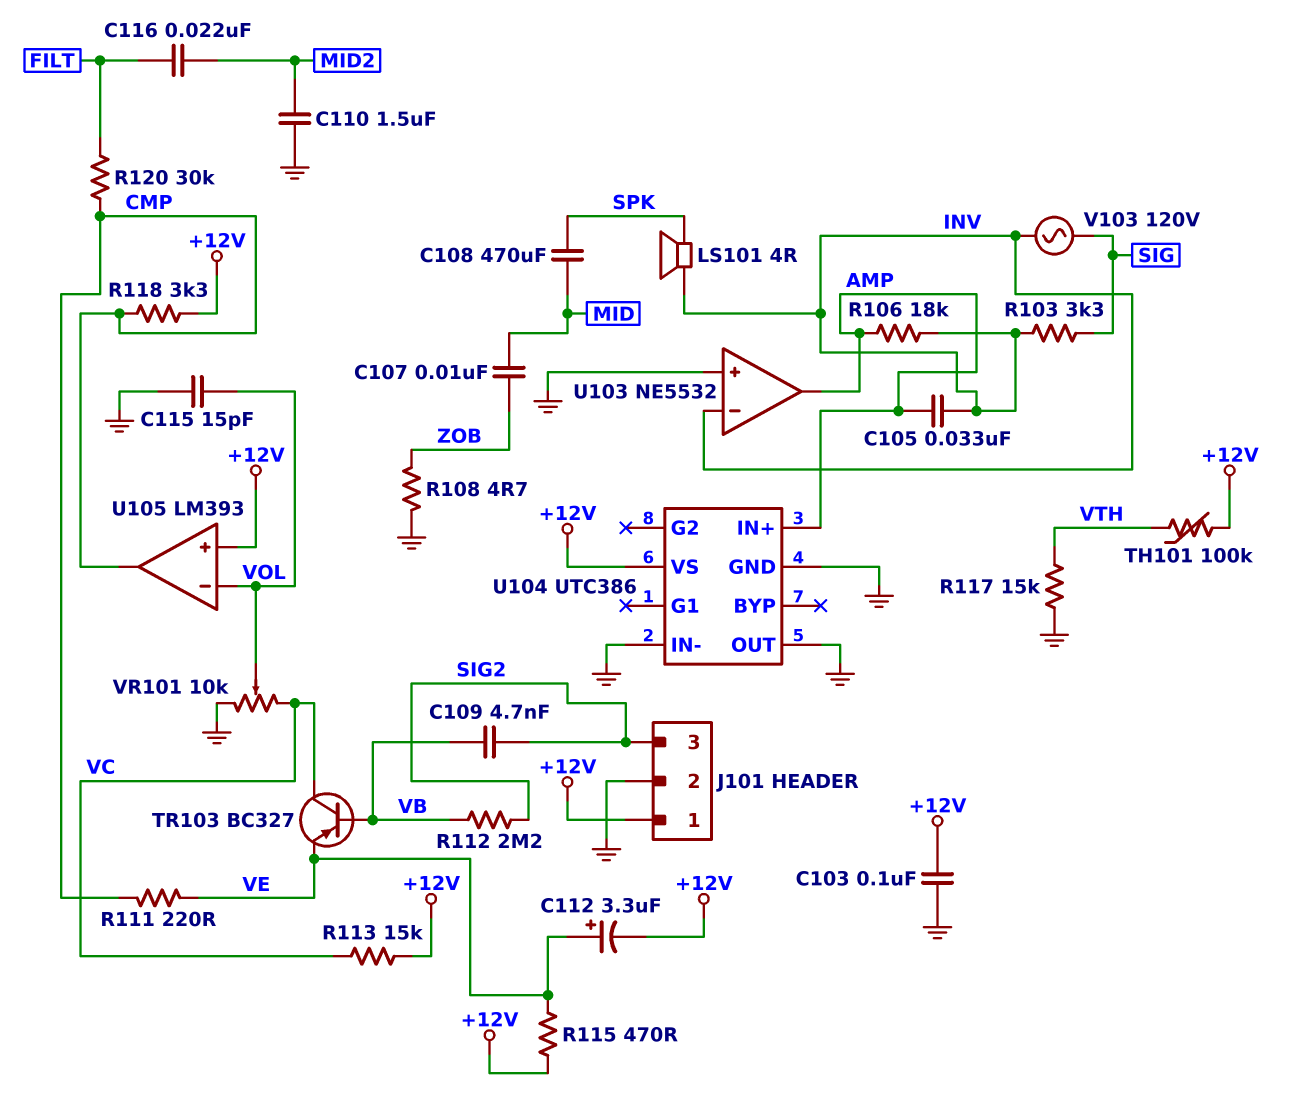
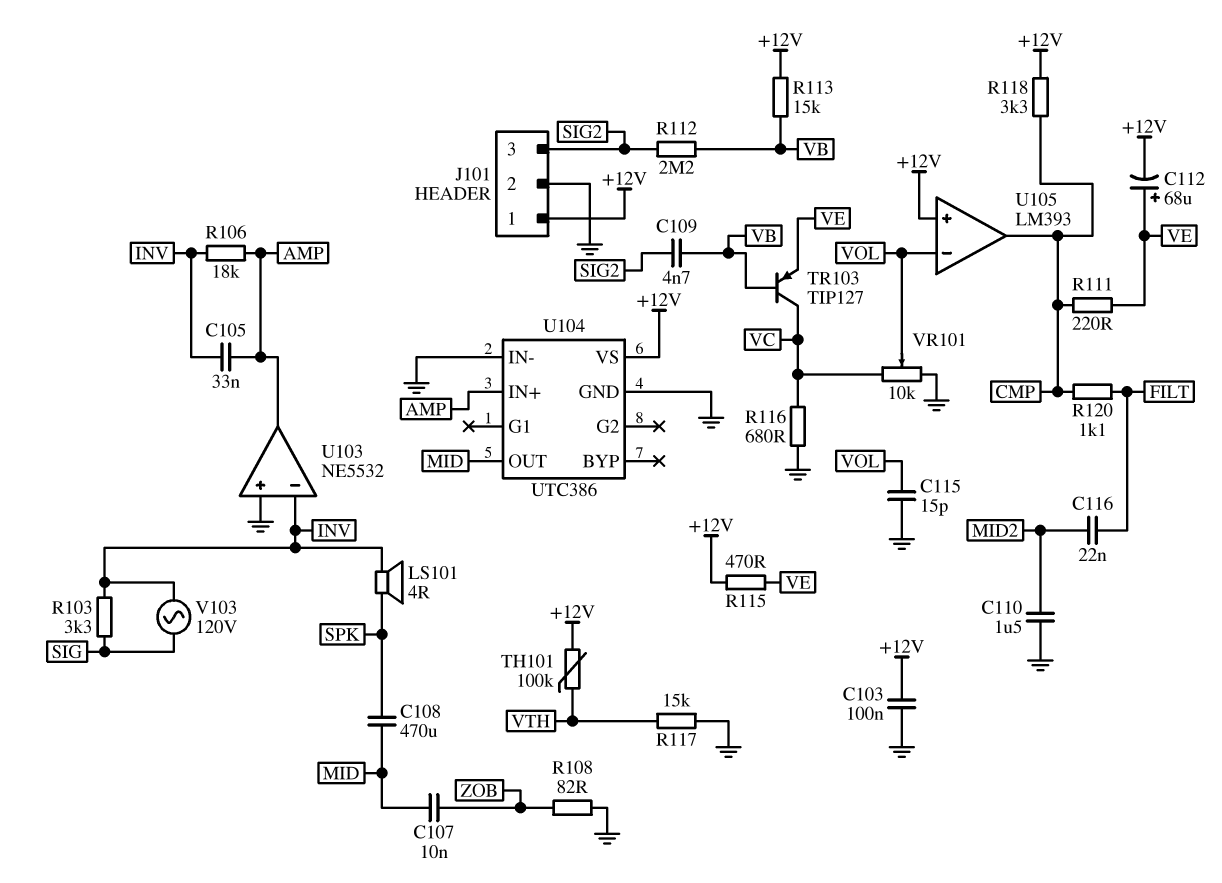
C112: 3.3uF (plus VE, minus +12V) -> 68uF (plus VE, minus +12V)
R108: 4.7 (GND, ZOB) -> 82 (GND, ZOB)
R113: 15k (+12V, VC) -> 15k (+12V, VB)
R116: none -> 680 (GND, VC)
R120: 30k (CMP, FILT) -> 1.1k (CMP, FILT)
TR103: PNP BC327 (B VB, C VC, E VE) -> PNP TIP127 (B VB, C VC, E VE)
U104 pin OUT: GND -> MID

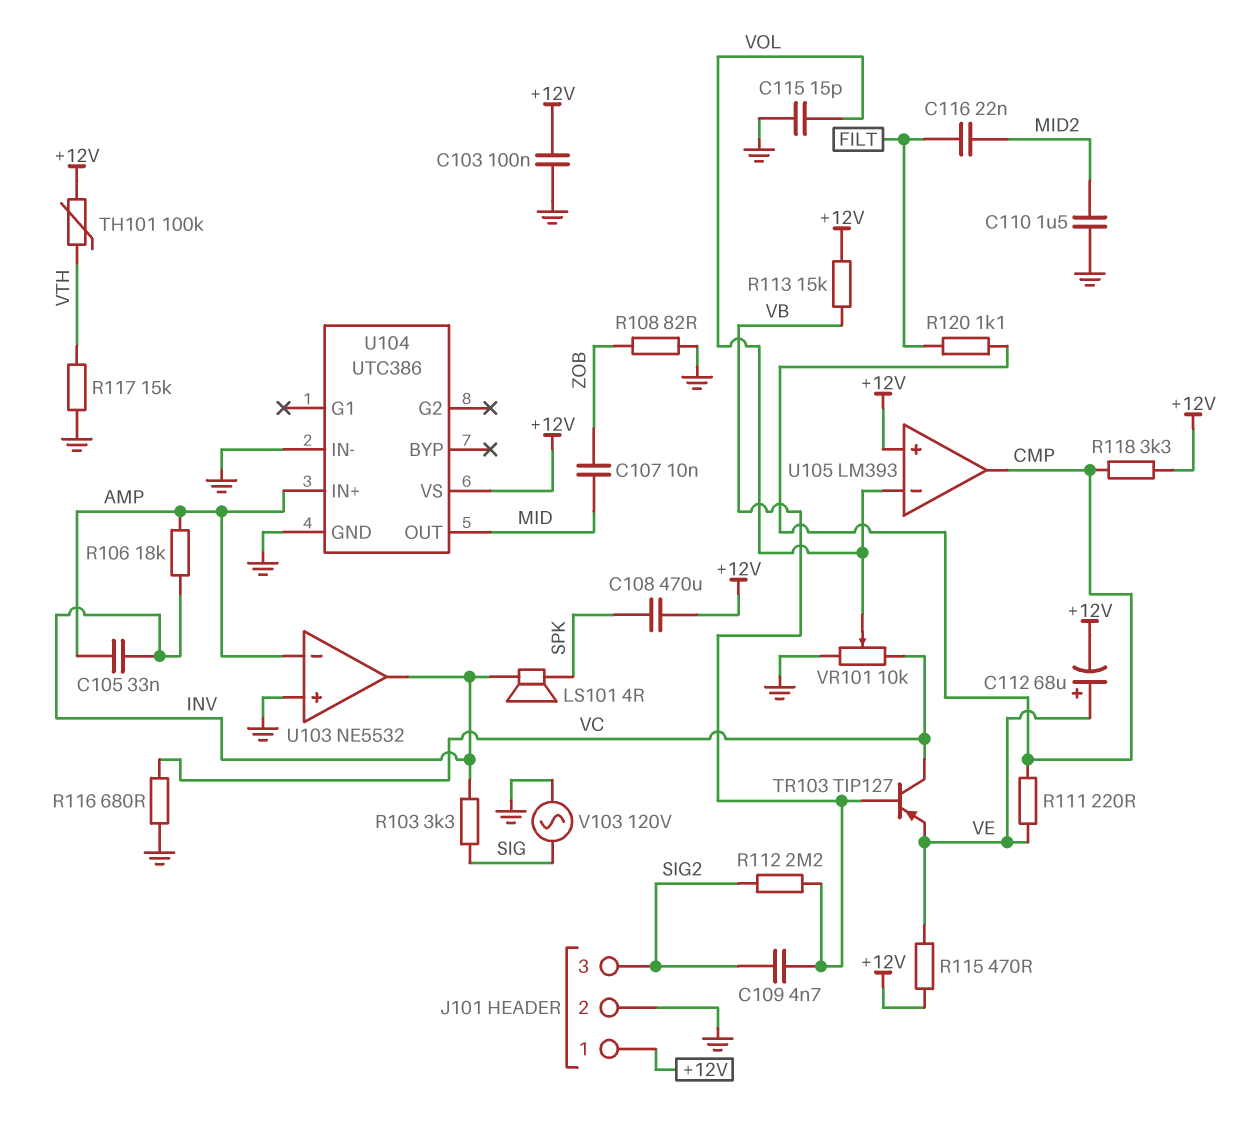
C108: 470uF (MID, SPK) -> 470uF (+12V, SPK)
U103 pin in-: INV -> AMP
U103 pin out: AMP -> INV
V103: AC 120V (INV, SIG) -> AC 120V (GND, SIG)

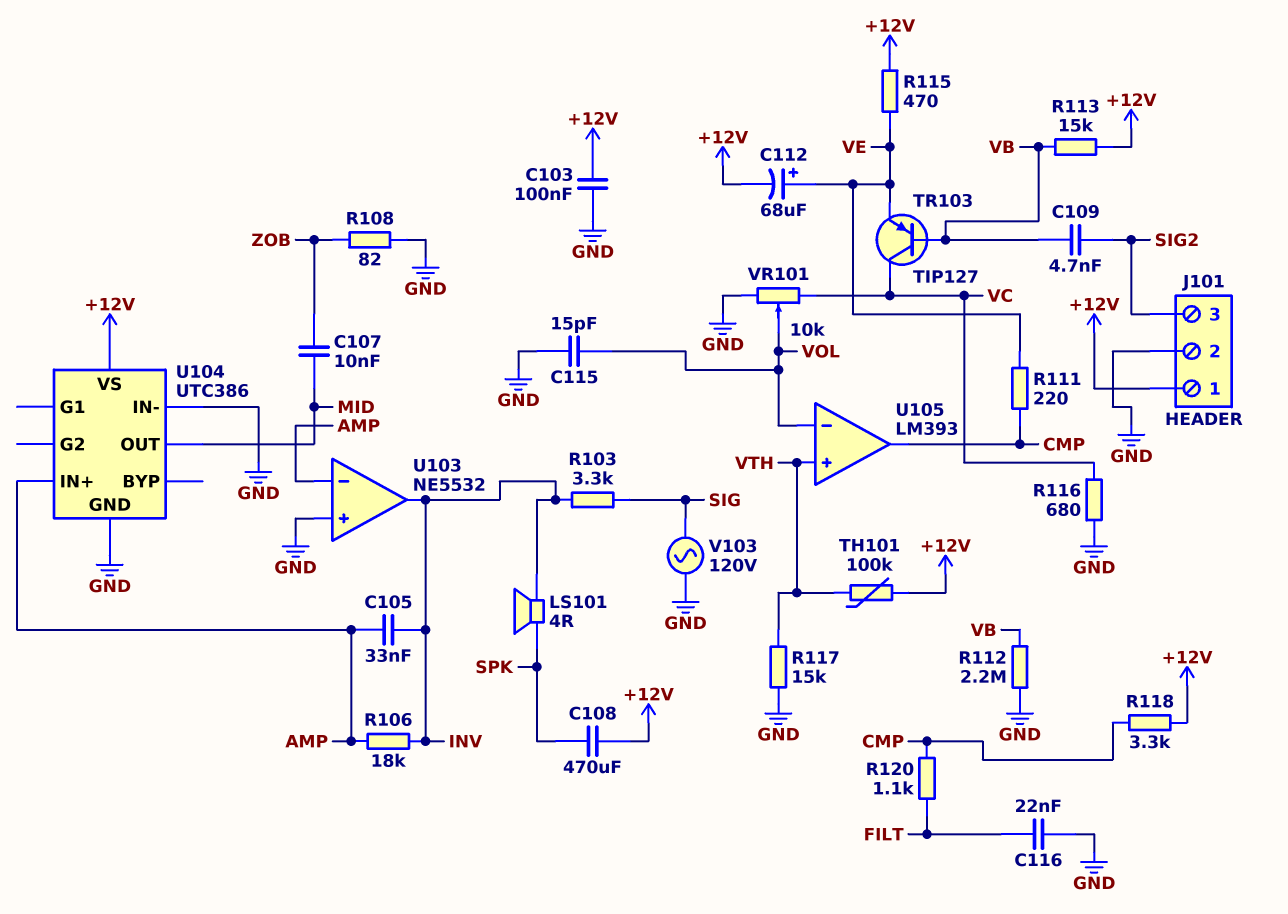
C110: 1.5uF (GND, MID2) -> none
C116: 22nF (FILT, MID2) -> 22nF (FILT, GND)
R112: 2.2M (SIG2, VB) -> 2.2M (GND, VB)
U105 pin in+: +12V -> VTH

